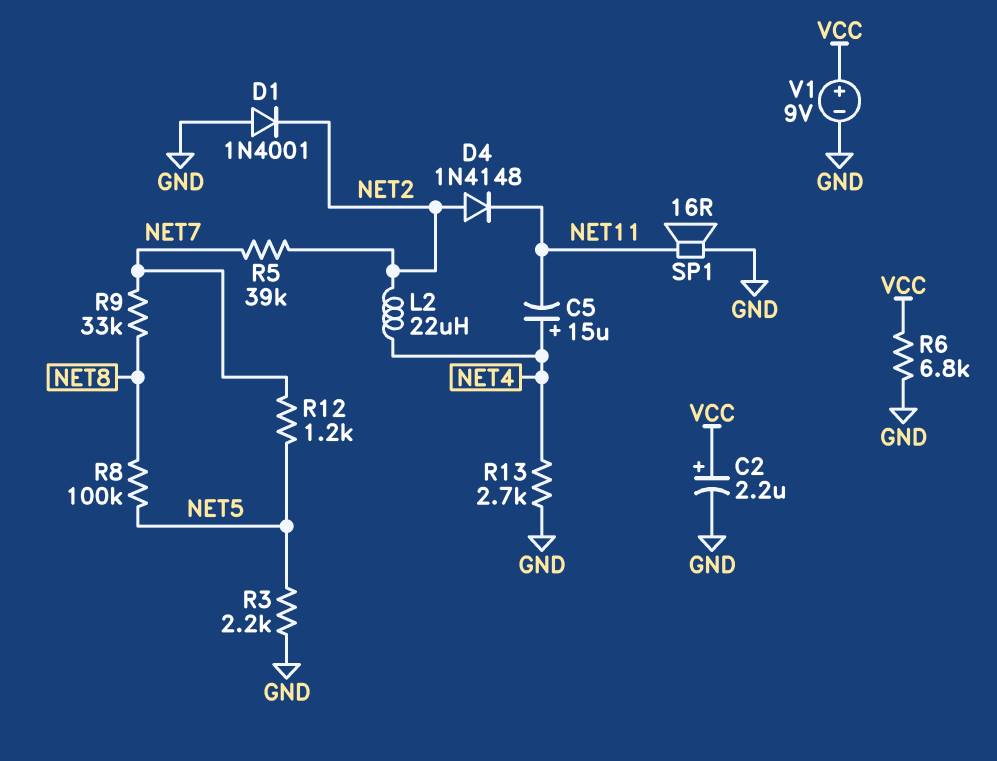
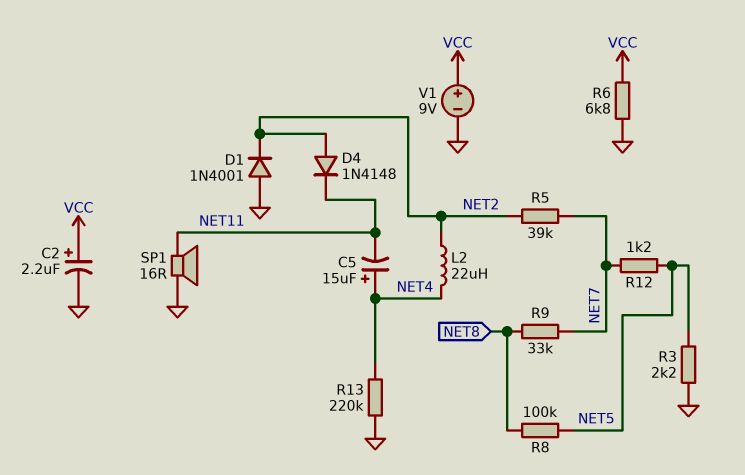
R13: 2.7k (GND, NET4) -> 220k (GND, NET4)

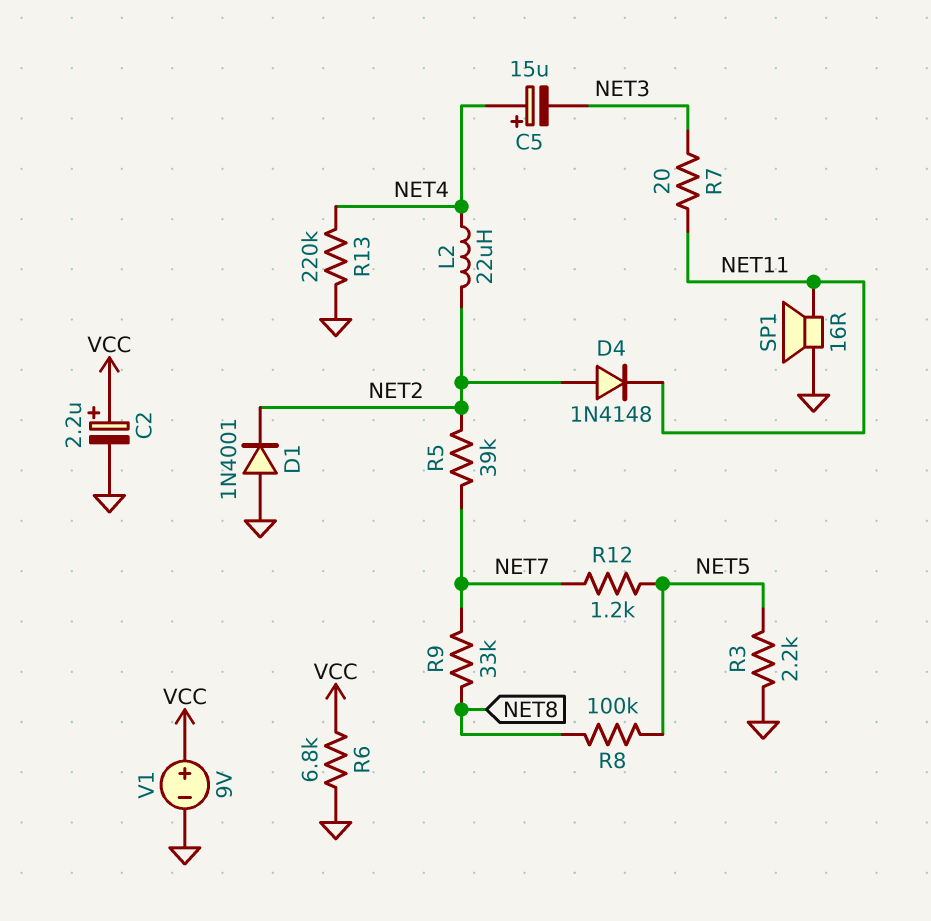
C5: 15uF (plus NET4, minus NET11) -> 15uF (plus NET4, minus NET3)
R7: none -> 20 (NET3, NET11)

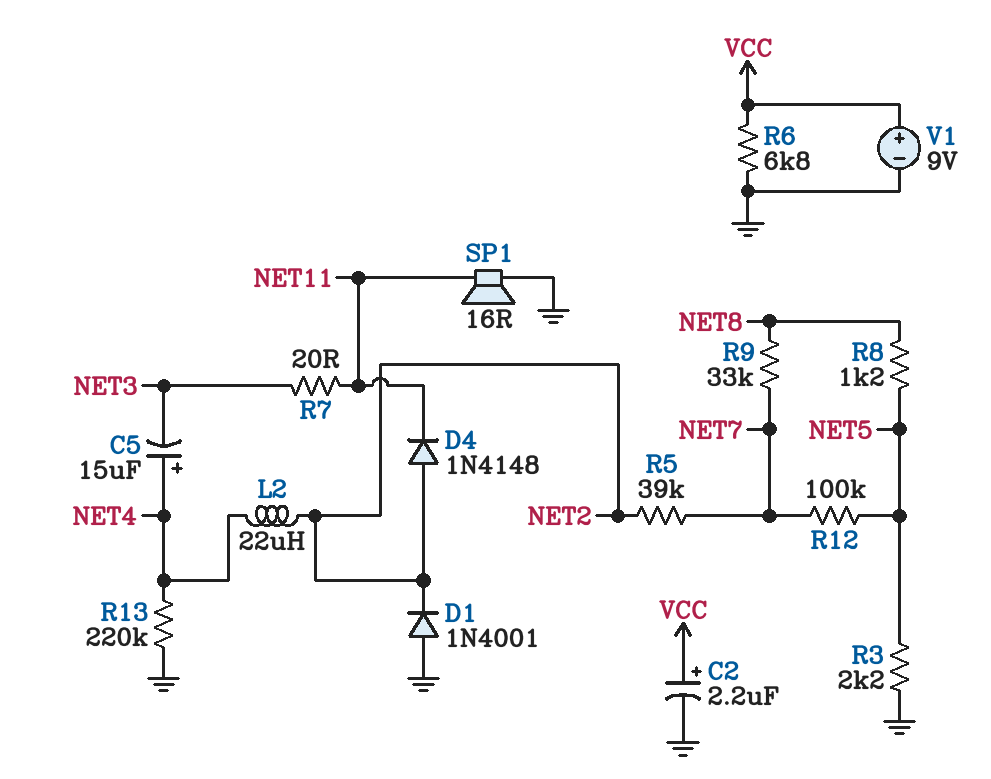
R8: 100k (NET5, NET8) -> 1.2k (NET5, NET8)
R12: 1.2k (NET5, NET7) -> 100k (NET5, NET7)

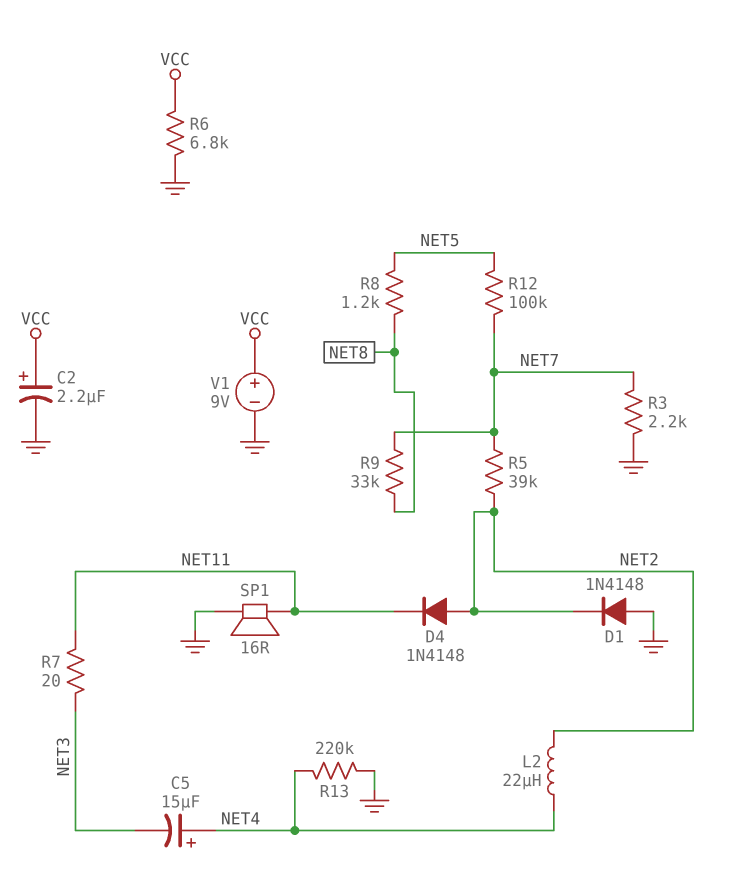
D1: diode 1N4001 (A GND, K NET2) -> diode 1N4148 (A GND, K NET2)
R3: 2.2k (GND, NET5) -> 2.2k (GND, NET7)

